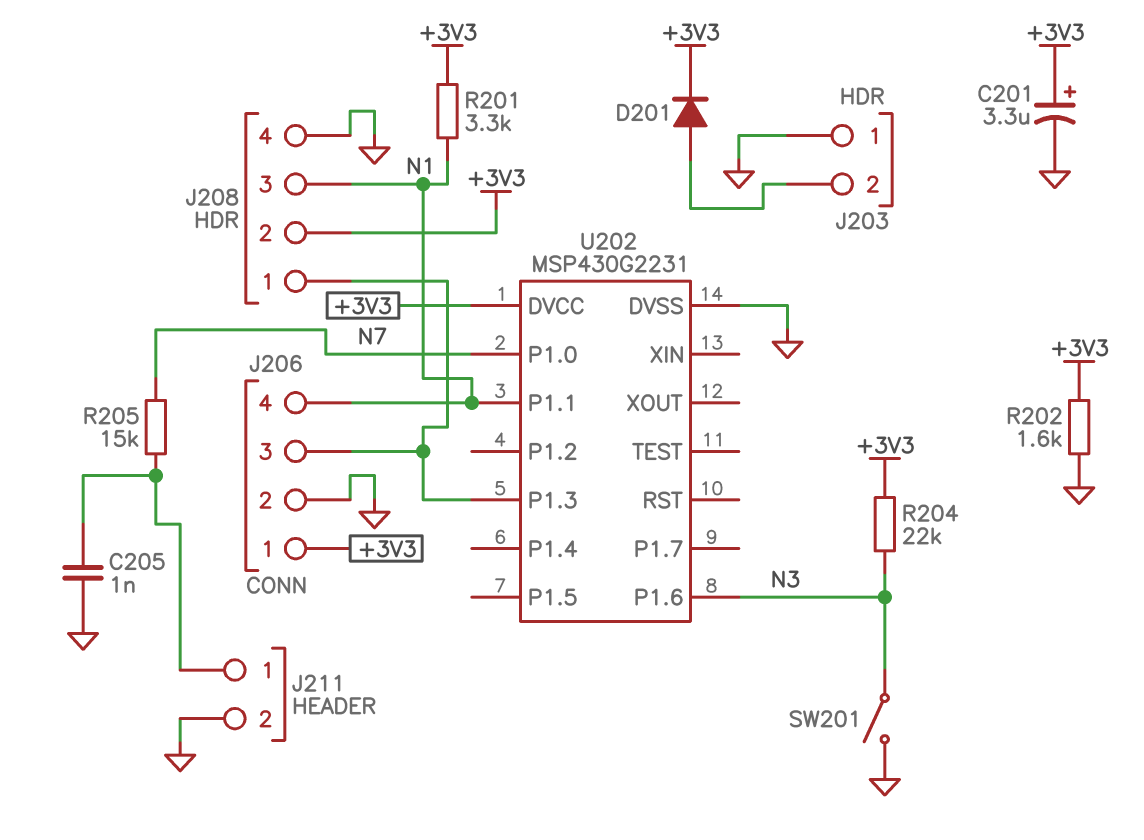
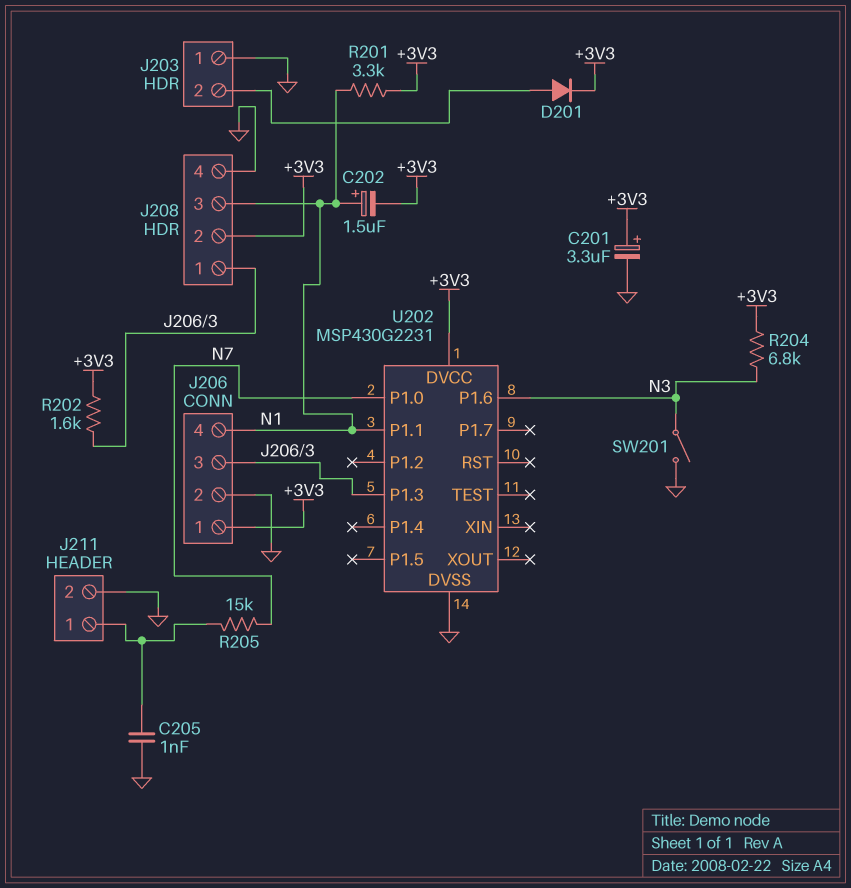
C202: none -> 1.5uF (plus N1, minus +3V3)
R202: 1.6k (+3V3, GND) -> 1.6k (+3V3, J206/3)
R204: 22k (+3V3, N3) -> 6.8k (+3V3, N3)

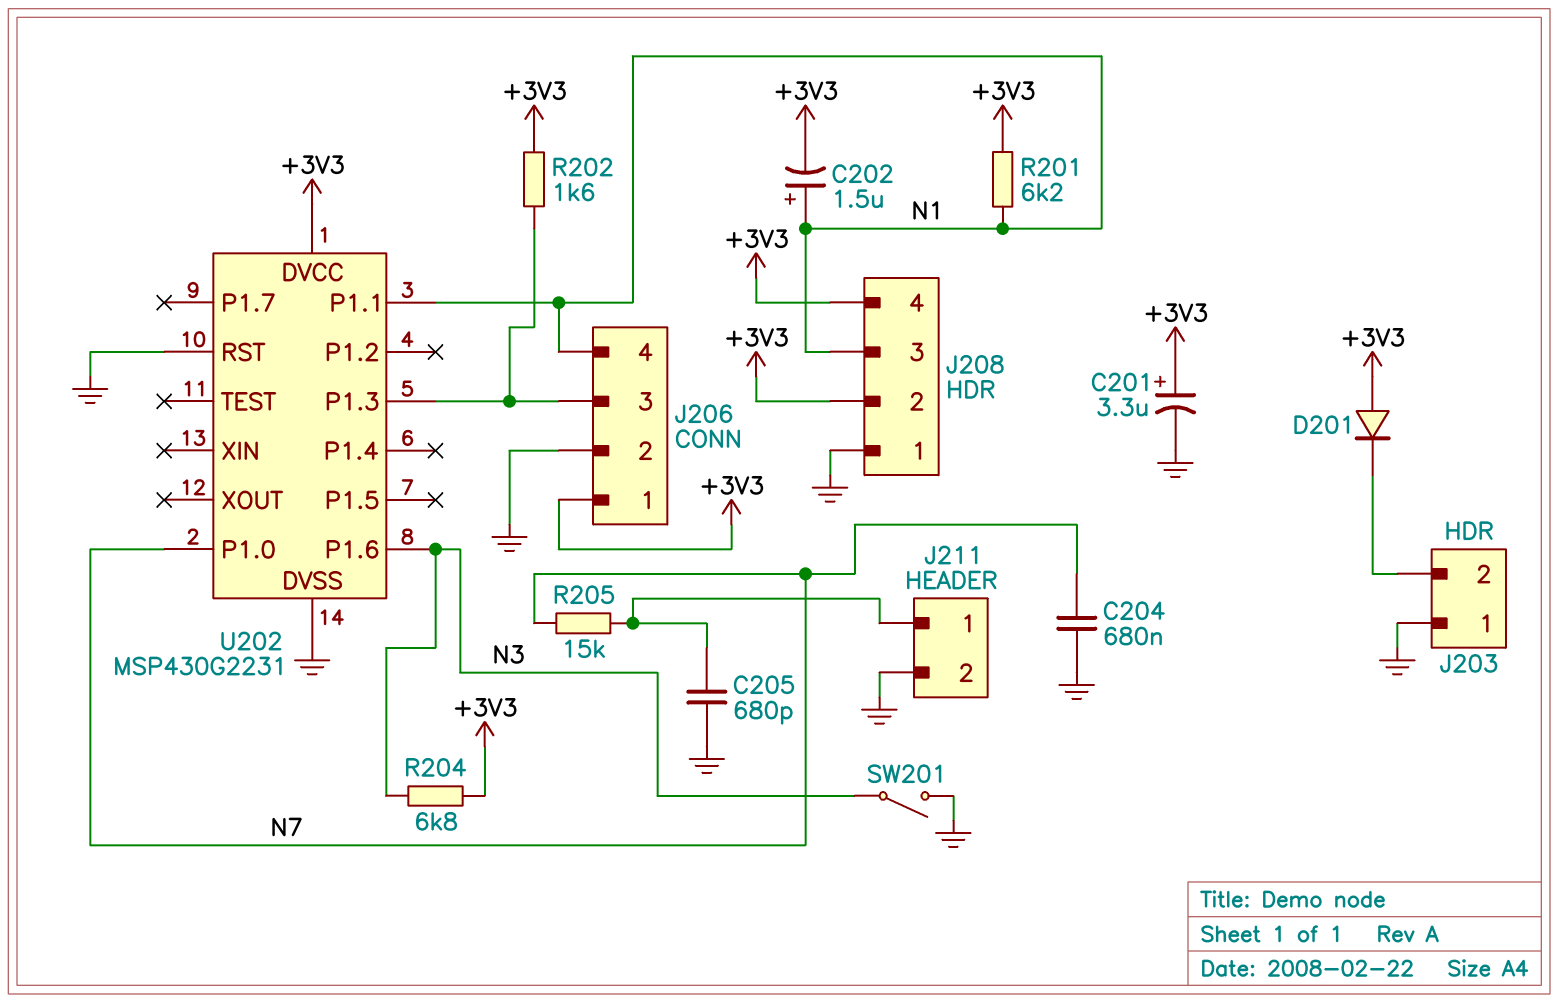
C204: none -> 680nF (GND, N7)
C205: 1nF (GND, J211/1) -> 680pF (GND, J211/1)
D201: diode (A J203/2, K +3V3) -> diode (A +3V3, K J203/2)
J208 pin 1: J206/3 -> GND
J208 pin 4: GND -> +3V3
R201: 3.3k (+3V3, N1) -> 6.2k (+3V3, N1)
U202 pin RST: none -> GND

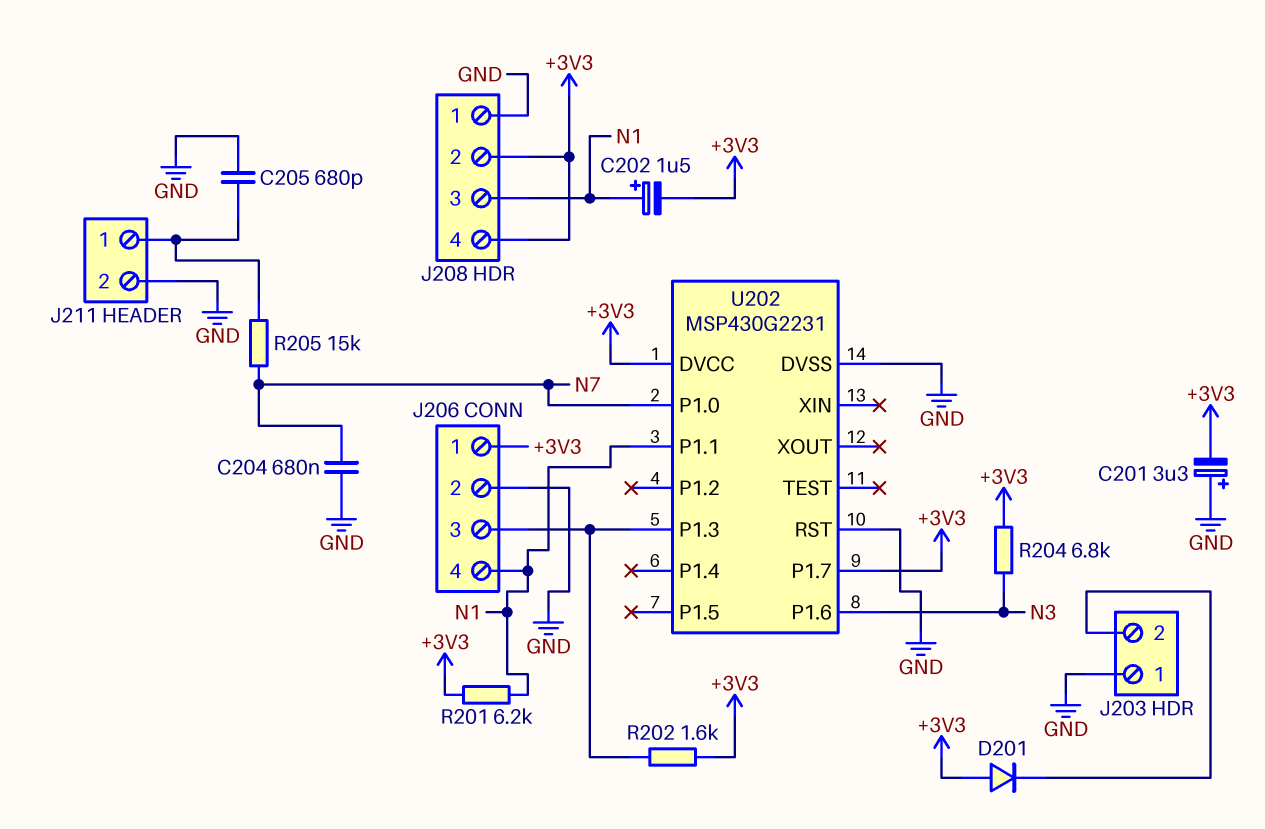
C201: 3.3uF (plus +3V3, minus GND) -> 3.3uF (plus GND, minus +3V3)
SW201: switch (GND, N3) -> none
U202 pin P1.7: none -> +3V3

